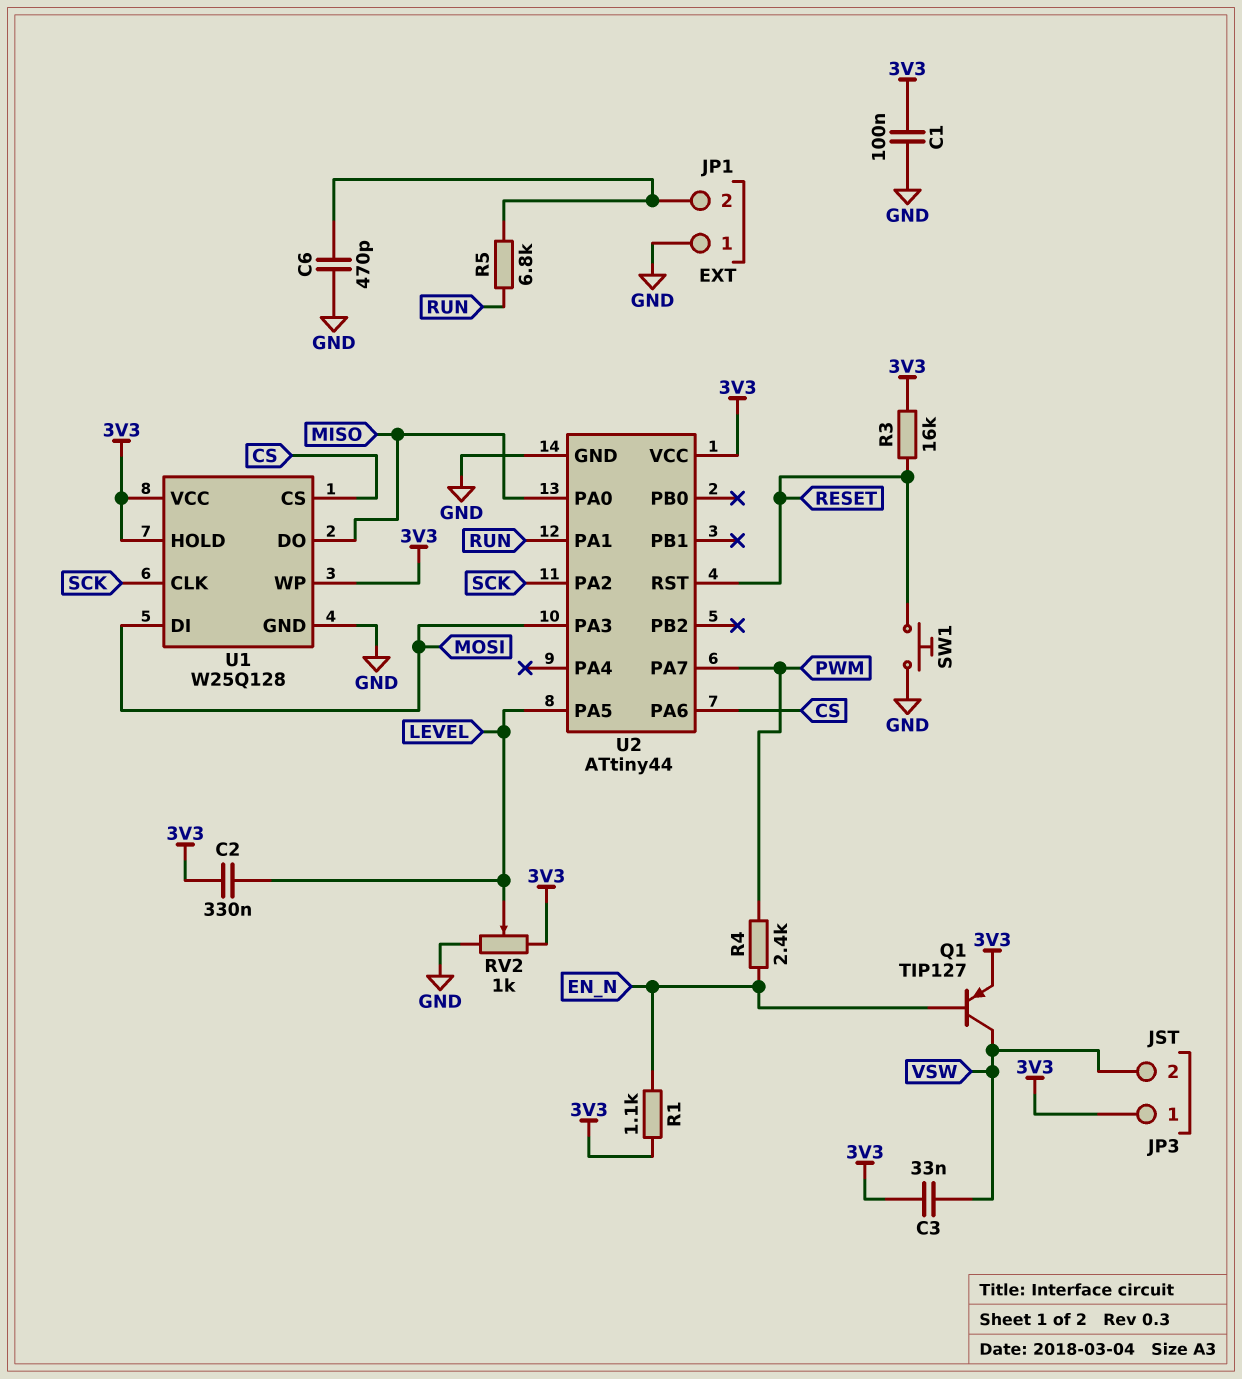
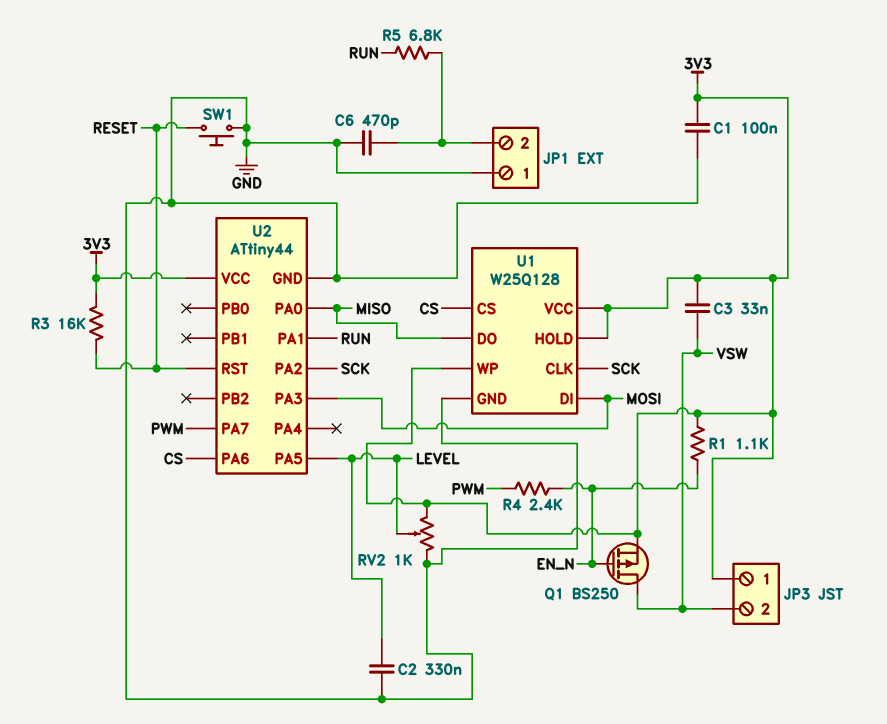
C2: 330nF (3V3, LEVEL) -> 330nF (GND, LEVEL)
Q1: PNP TIP127 (B EN_N, C VSW, E 3V3) -> PMOS BS250 (G EN_N, D VSW, S 3V3)

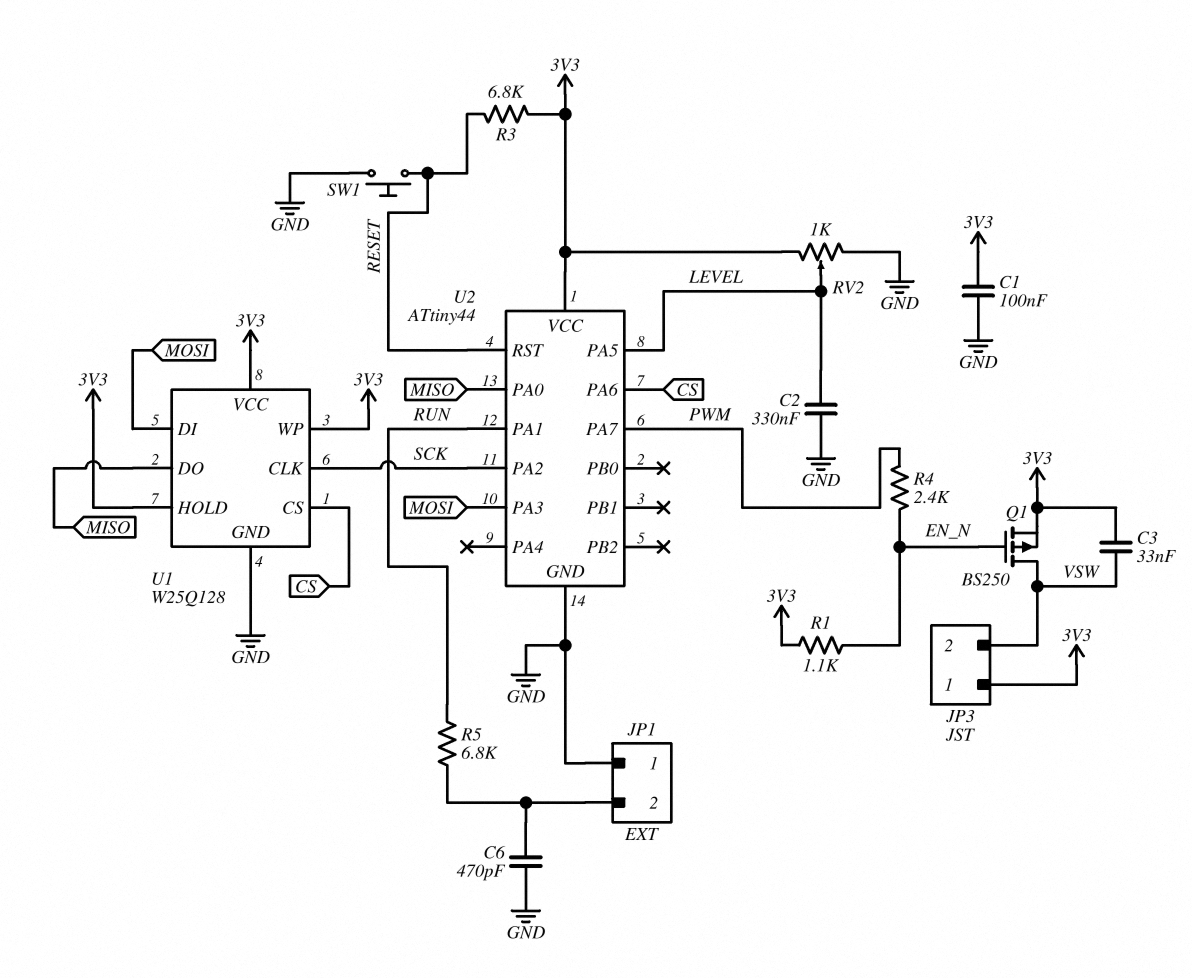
R3: 16k (3V3, RESET) -> 6.8k (3V3, RESET)

